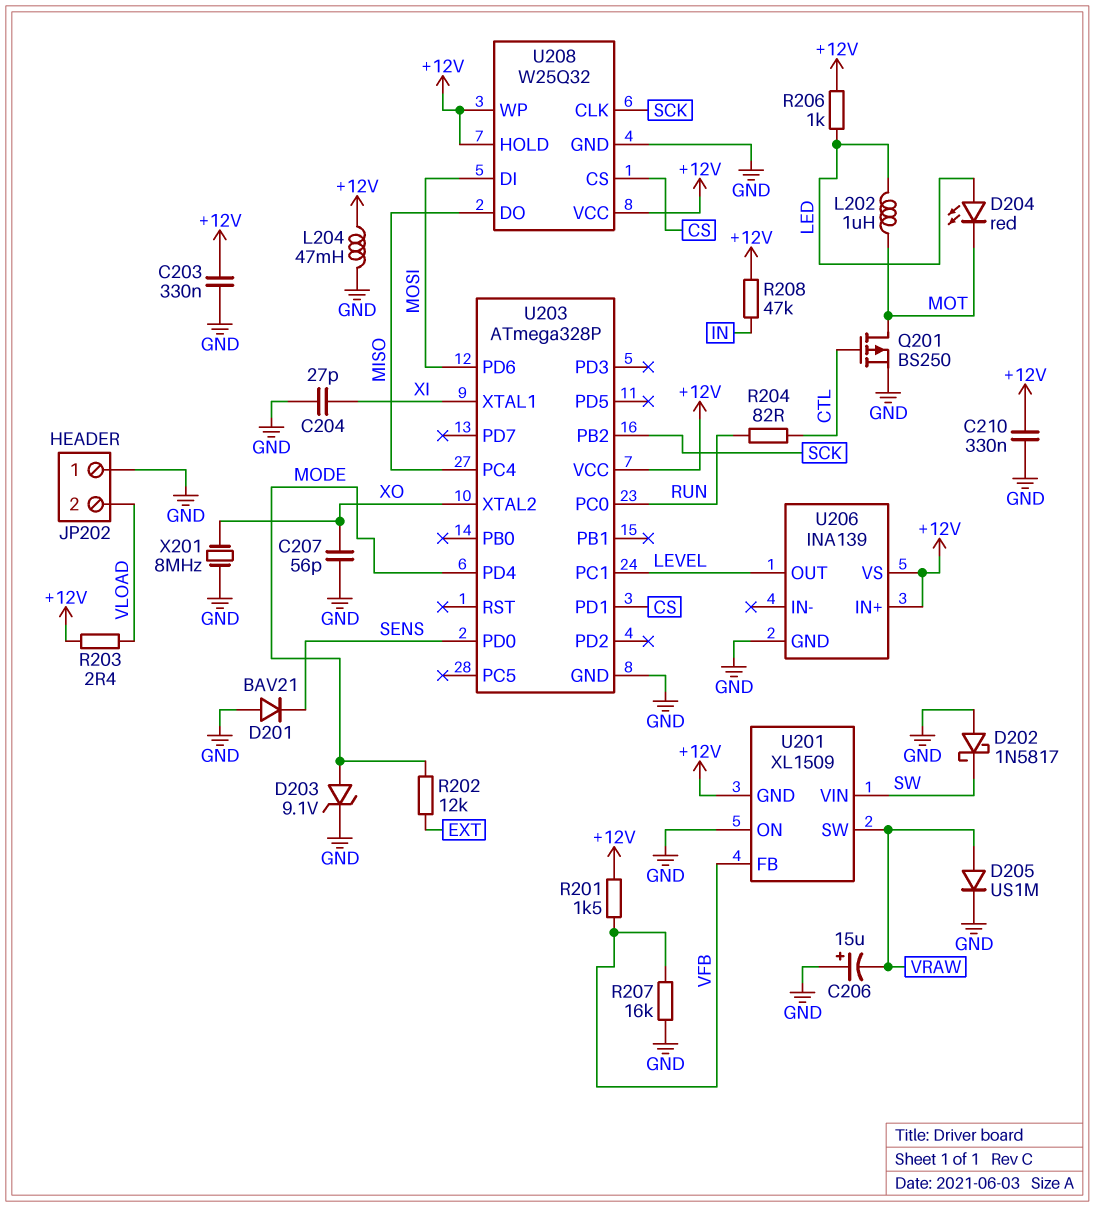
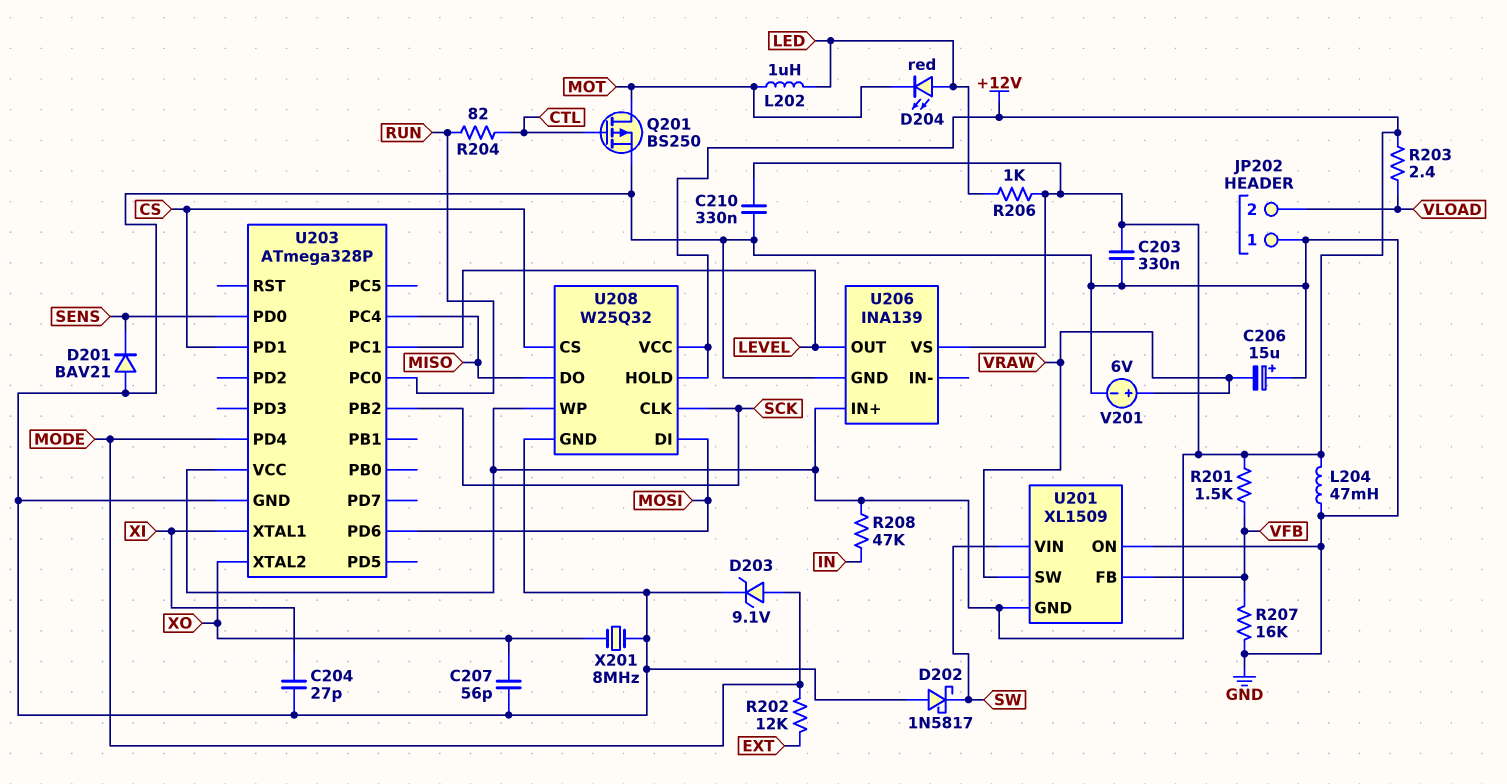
D205: diode US1M (A VRAW, K GND) -> none
V201: none -> 6V (plus VRAW, minus GND)

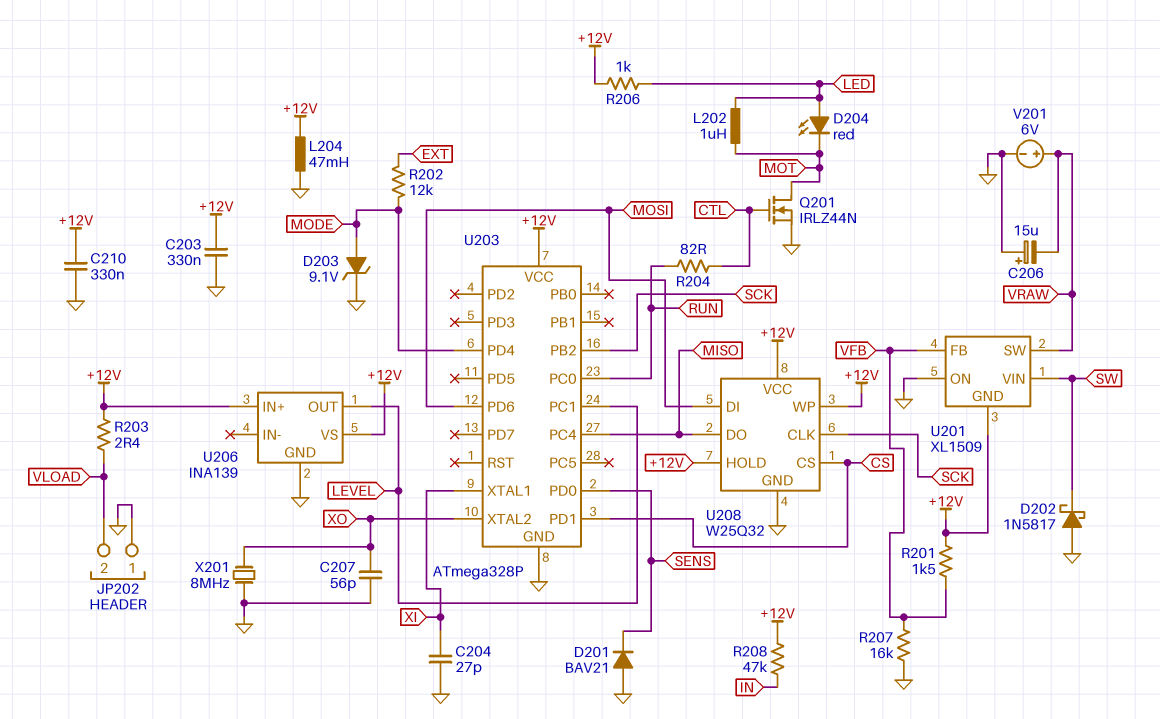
Q201: PMOS BS250 (G CTL, D MOT, S GND) -> NMOS IRLZ44N (G CTL, D MOT, S GND)

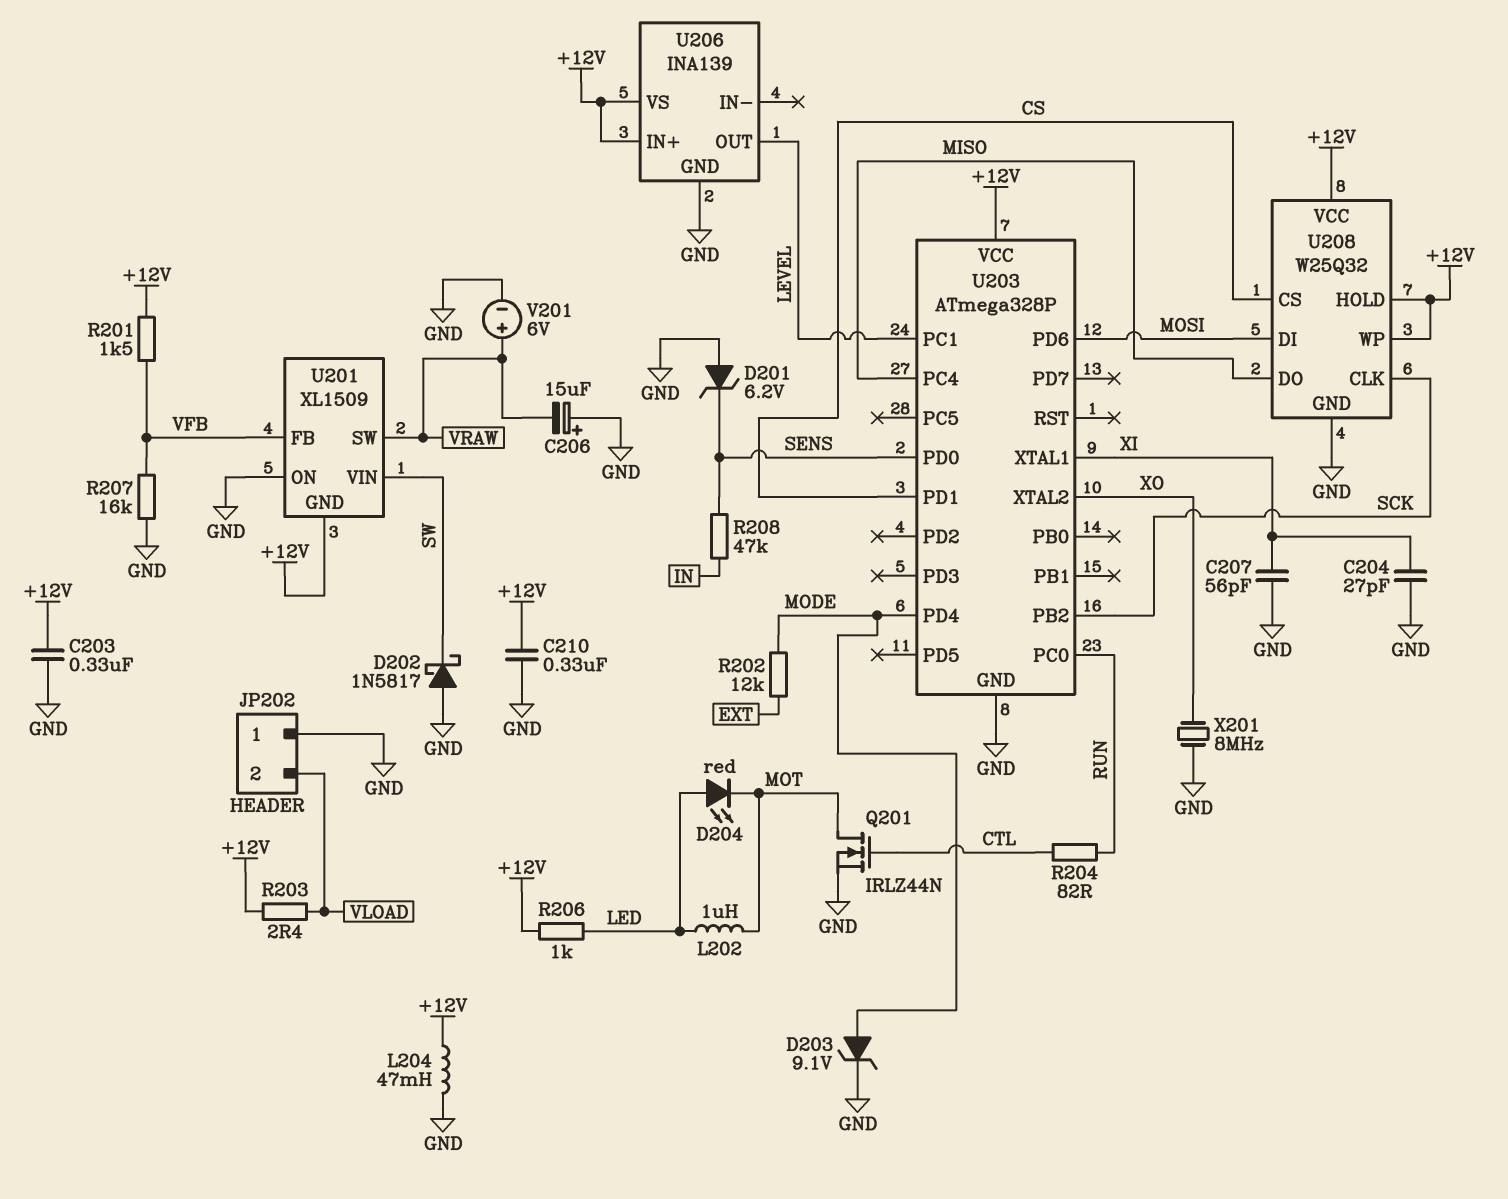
C207: 56pF (GND, XO) -> 56pF (GND, XI)
D201: diode BAV21 (A GND, K SENS) -> zener 6.2V (A GND, K SENS)
R208: 47k (+12V, IN) -> 47k (IN, SENS)

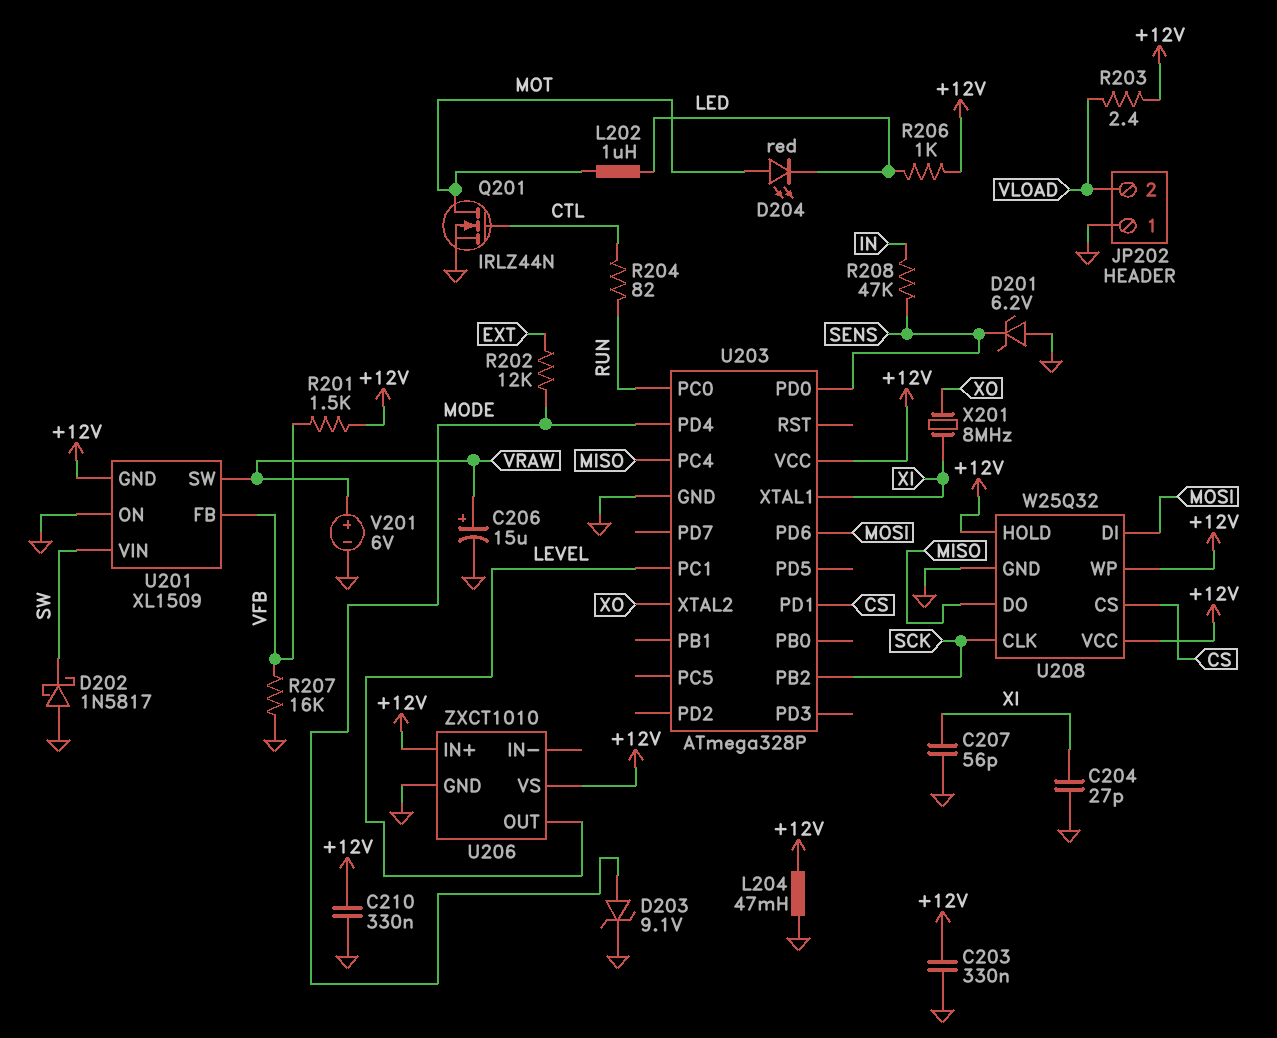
C206: 15uF (plus GND, minus VRAW) -> 15uF (plus VRAW, minus GND)
D204: LED red (A LED, K MOT) -> LED red (A MOT, K LED)
U206: INA139 -> ZXCT1010
X201: 8MHz (GND, XO) -> 8MHz (XI, XO)

